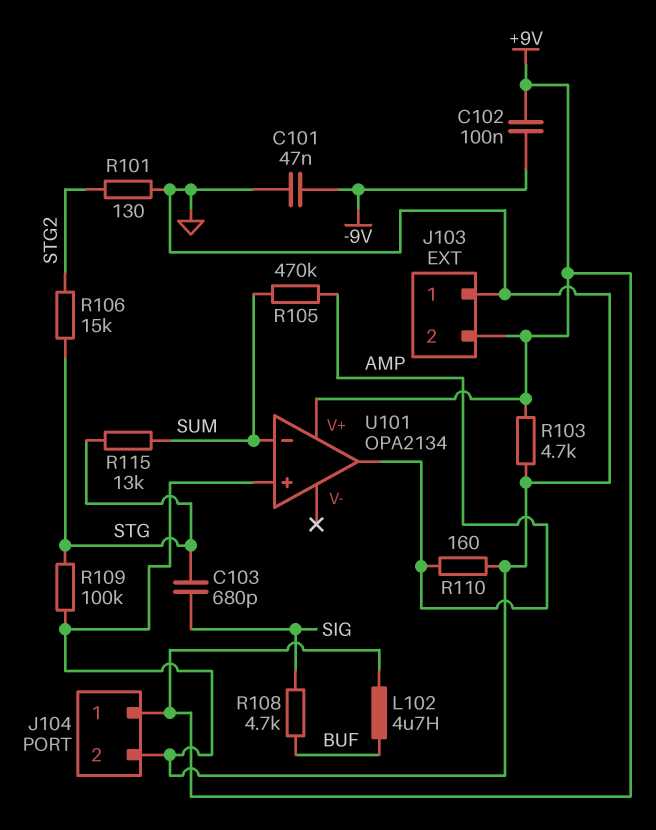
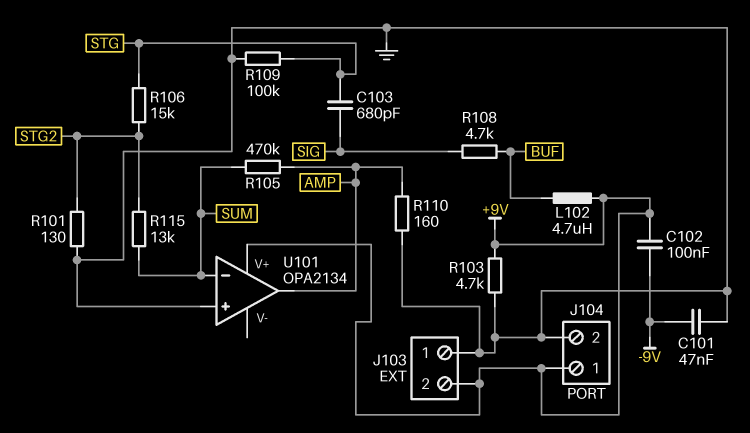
R115: 13k (STG, SUM) -> 13k (STG2, SUM)

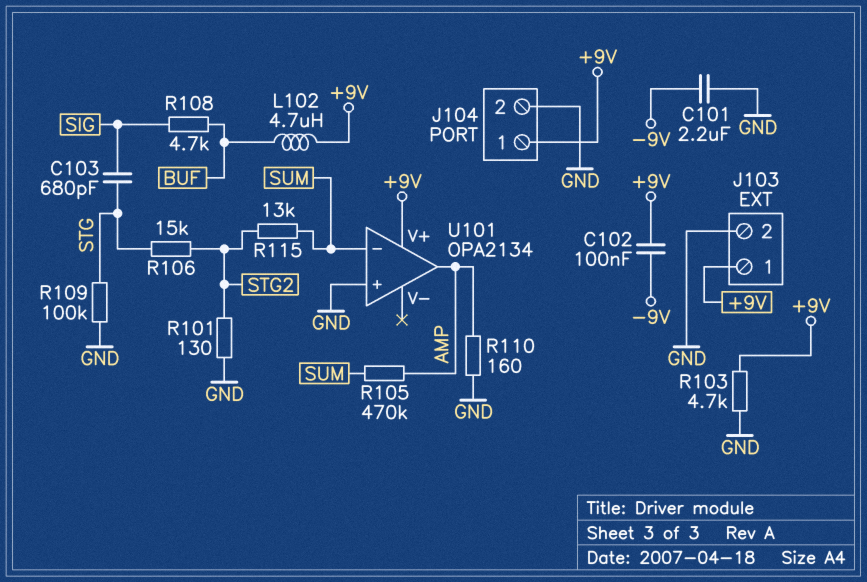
C101: 47nF (-9V, GND) -> 2.2uF (-9V, GND)
J103 pin 1: GND -> +9V
J103 pin 2: +9V -> GND

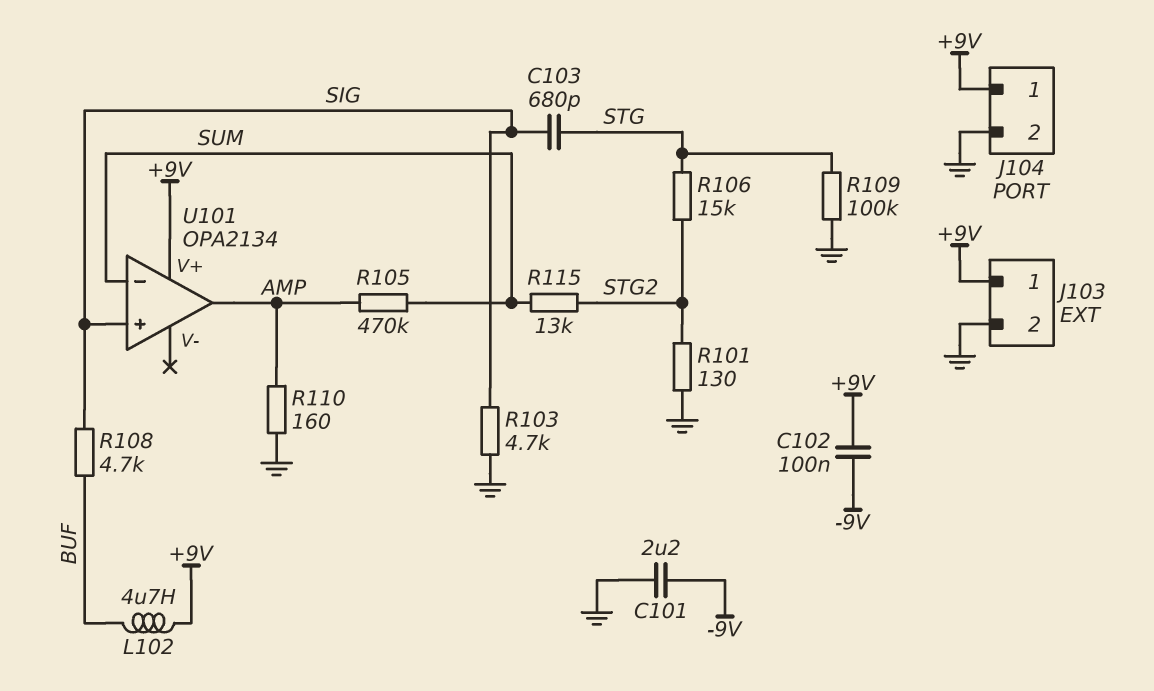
R103: 4.7k (+9V, GND) -> 4.7k (GND, SIG)
U101 pin in+: GND -> SIG

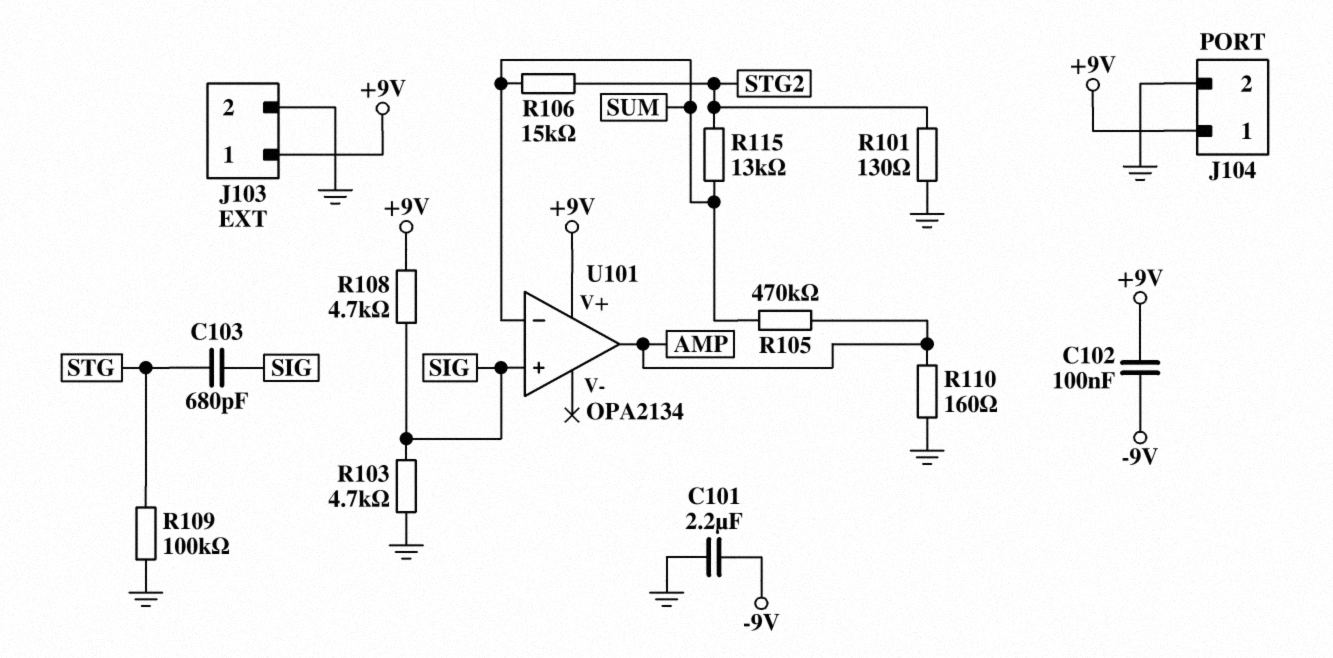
L102: 4.7uH (+9V, BUF) -> none
R106: 15k (STG, STG2) -> 15k (STG2, SUM)
R108: 4.7k (BUF, SIG) -> 4.7k (+9V, SIG)

